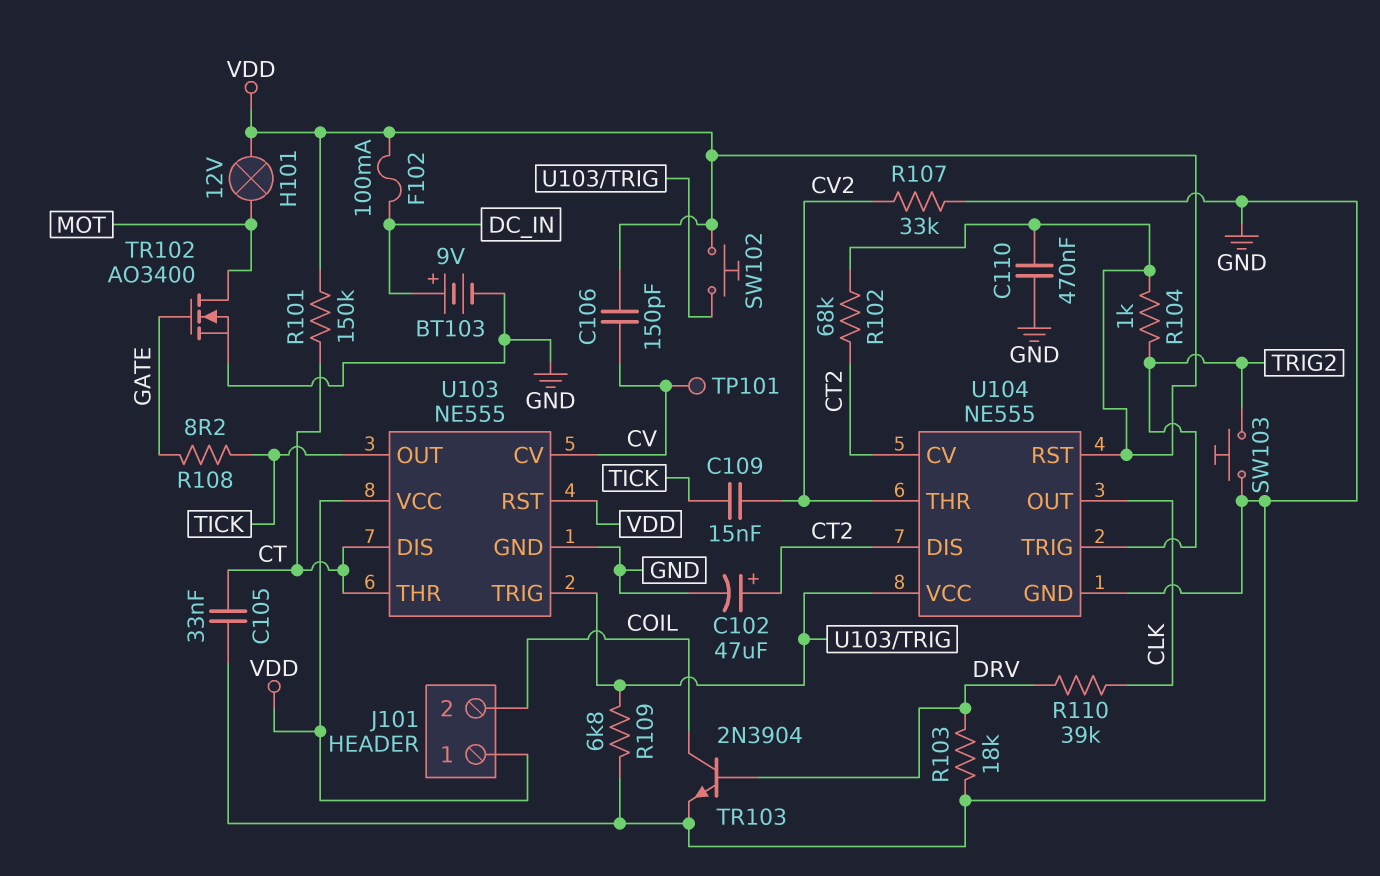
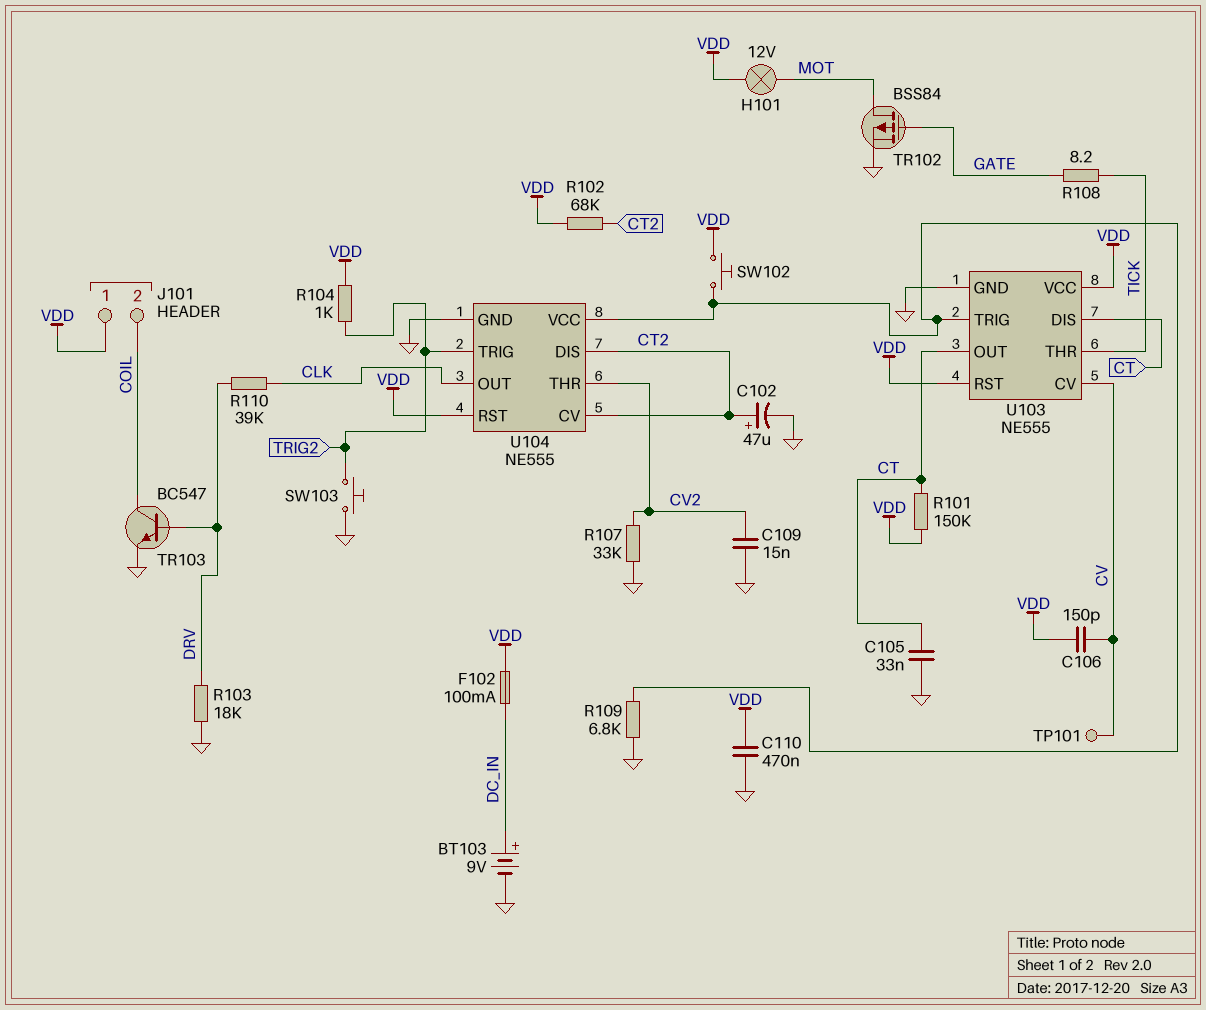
C109: 15nF (CV2, TICK) -> 15nF (CV2, GND)
TR102: NMOS AO3400 (G GATE, D MOT, S GND) -> PMOS BSS84 (G GATE, D MOT, S GND)
TR103: NPN 2N3904 (B DRV, C COIL, E GND) -> NPN BC547 (B DRV, C COIL, E GND)
U103 pin OUT: TICK -> CT
U103 pin THR: CT -> TICK

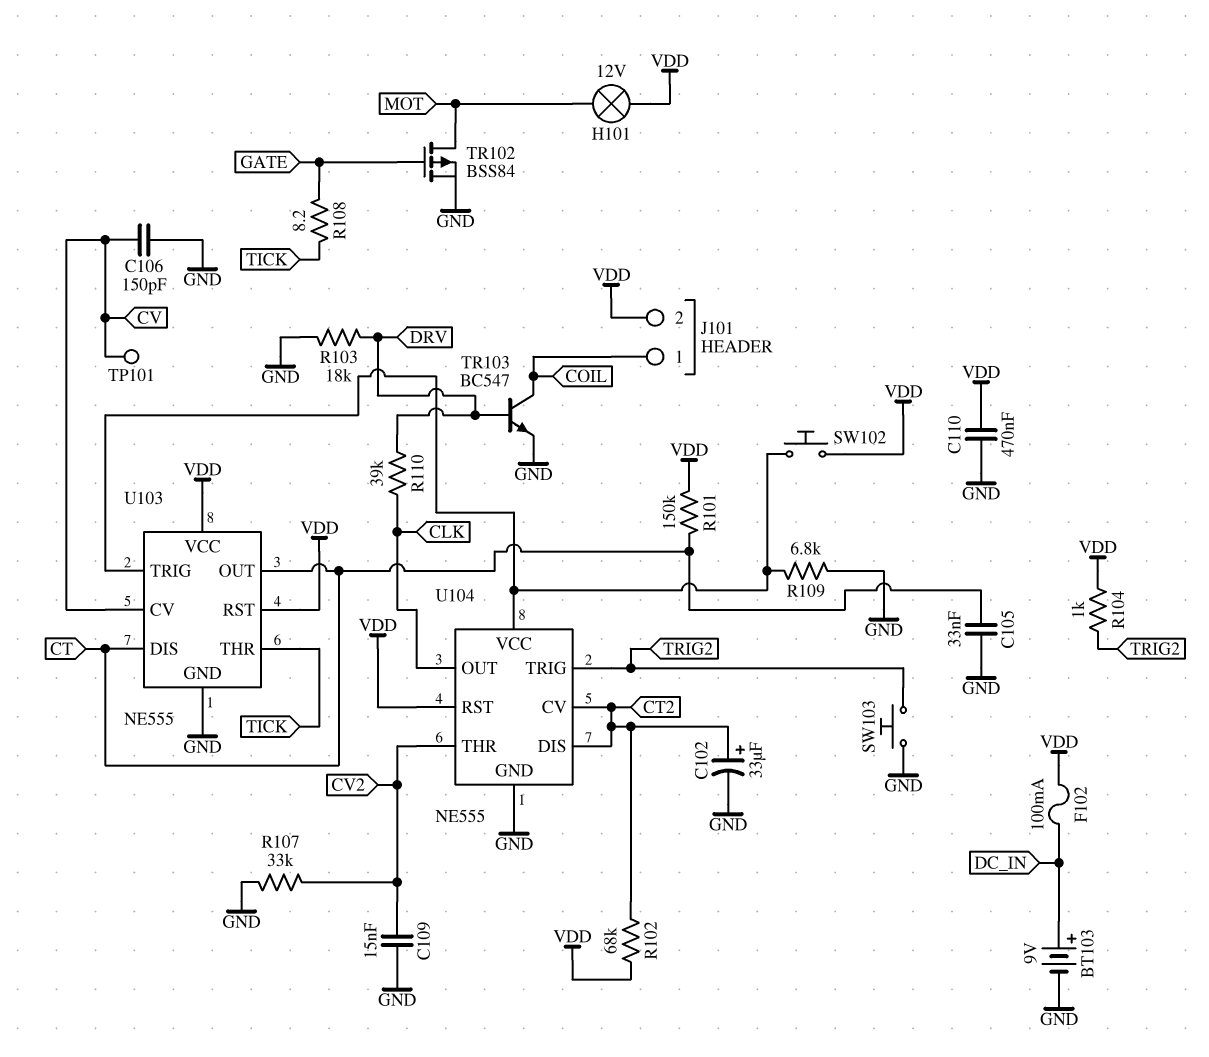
C102: 47uF (plus CT2, minus GND) -> 33uF (plus CT2, minus GND)
C106: 150pF (CV, VDD) -> 150pF (CV, GND)
J101 pin 1: VDD -> COIL
J101 pin 2: COIL -> VDD

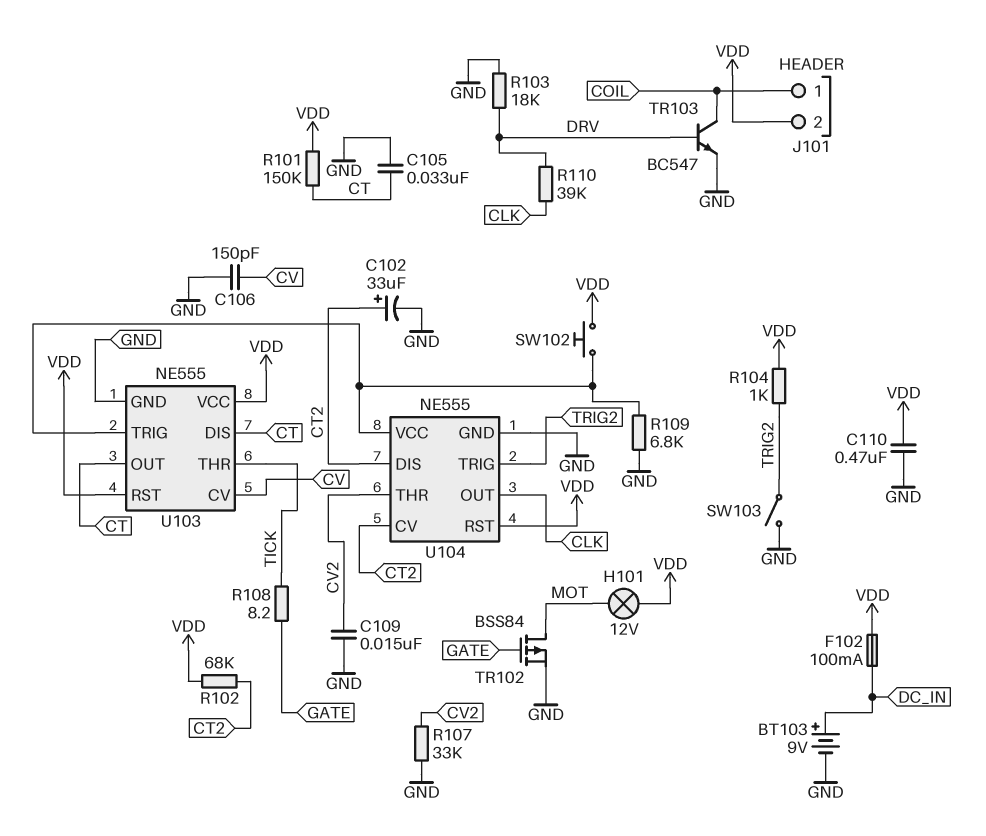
SW103: button (GND, TRIG2) -> switch (GND, TRIG2)
TP101: test point (CV) -> none

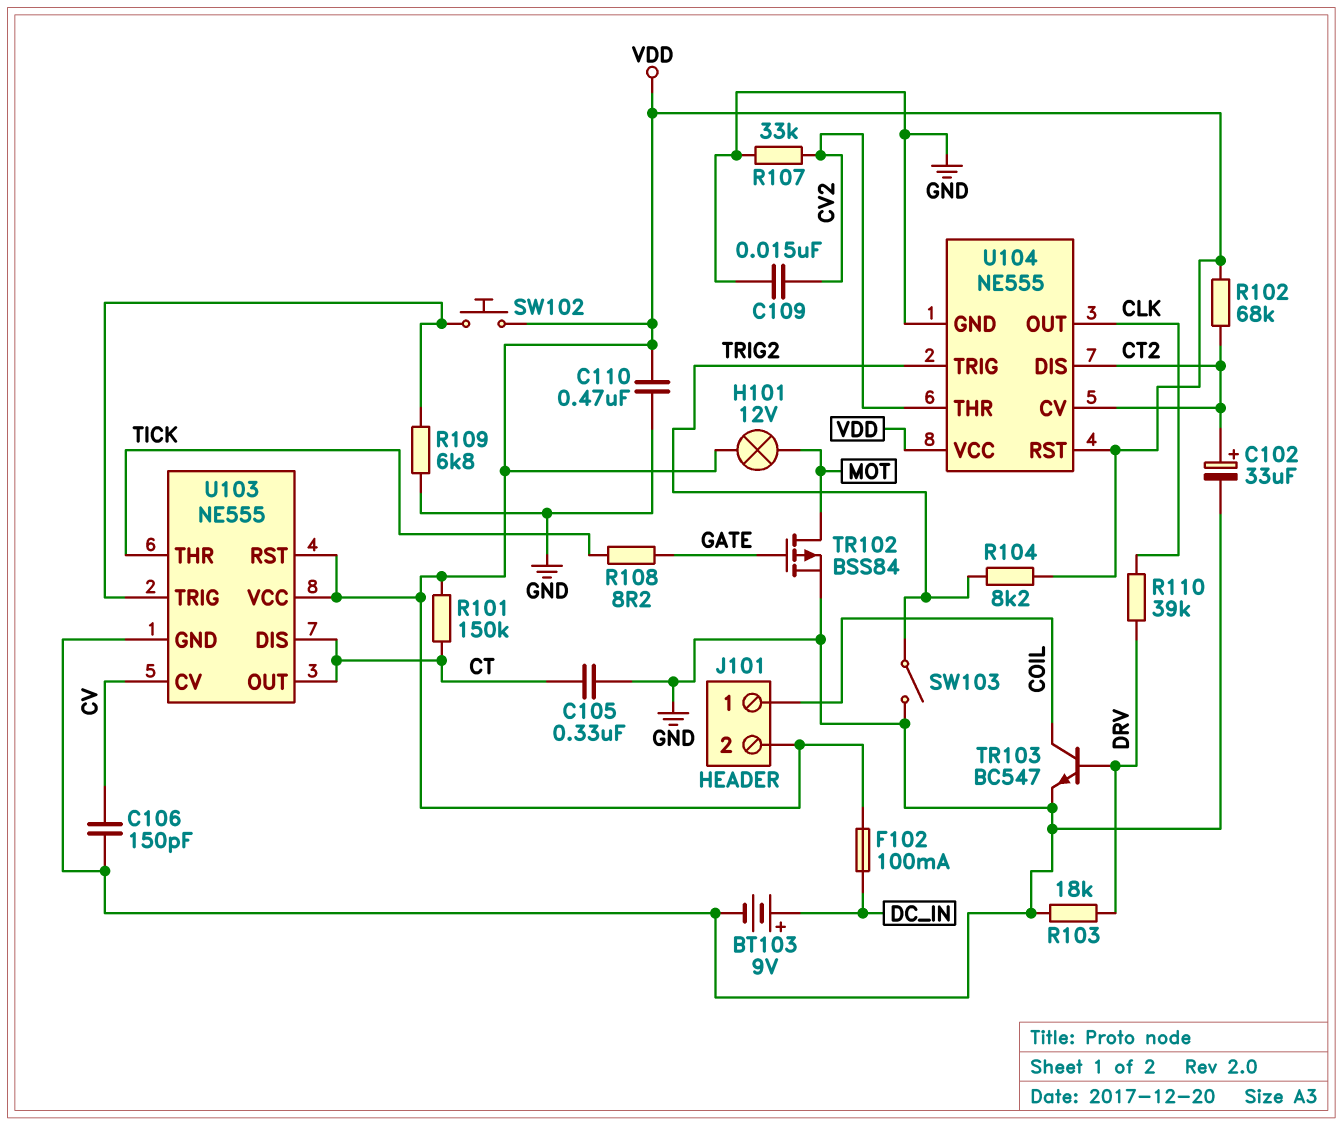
C105: 33nF (CT, GND) -> 330nF (CT, GND)
R104: 1k (TRIG2, VDD) -> 8.2k (TRIG2, VDD)
U104 pin VCC: U103/TRIG -> VDD

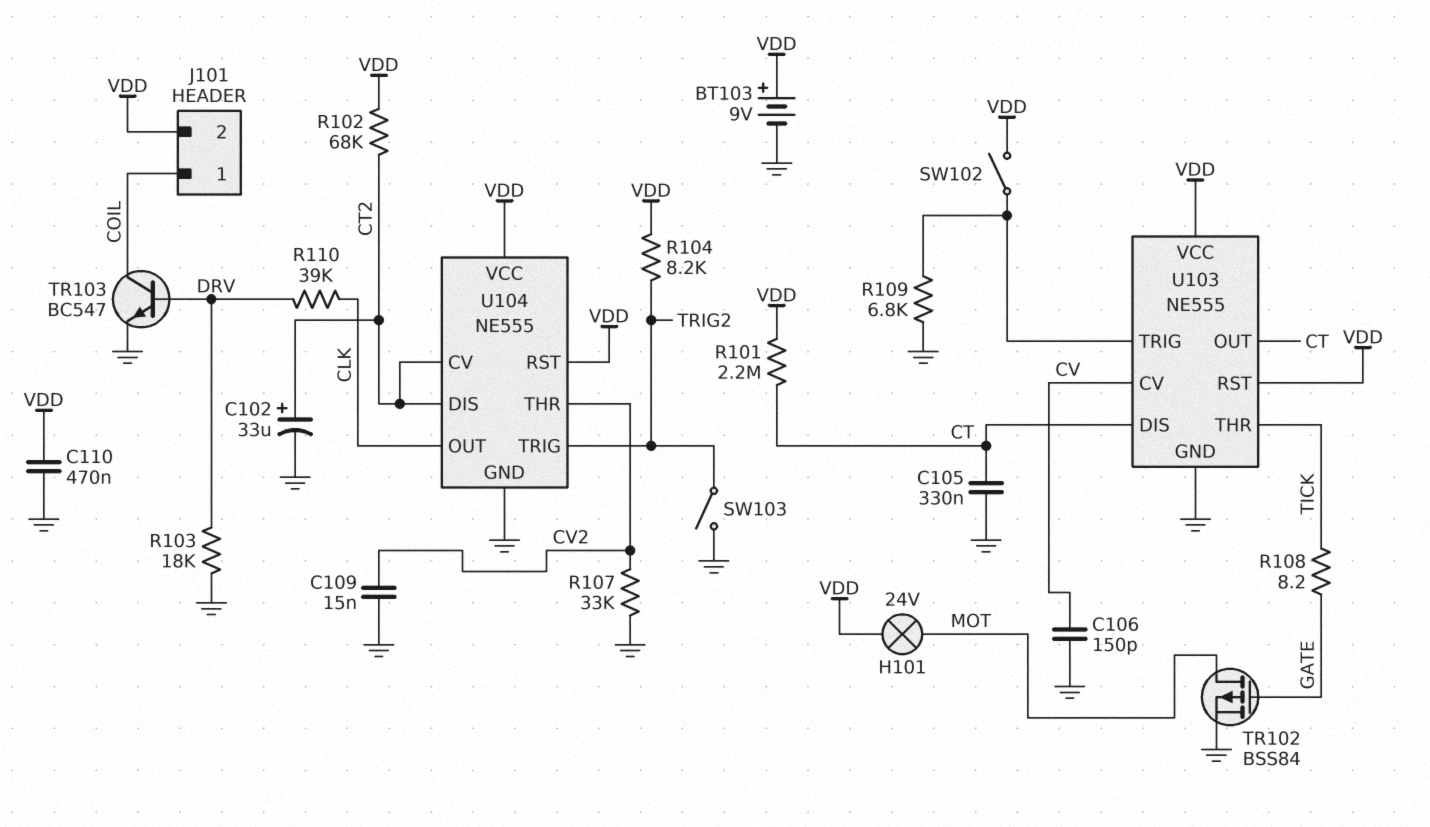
BT103: 9V (plus DC_IN, minus GND) -> 9V (plus VDD, minus GND)
F102: 100mA (DC_IN, VDD) -> none
H101: lamp 12V (MOT, VDD) -> lamp 24V (MOT, VDD)
R101: 150k (CT, VDD) -> 2.2M (CT, VDD)
SW102: button (U103/TRIG, VDD) -> switch (U103/TRIG, VDD)

